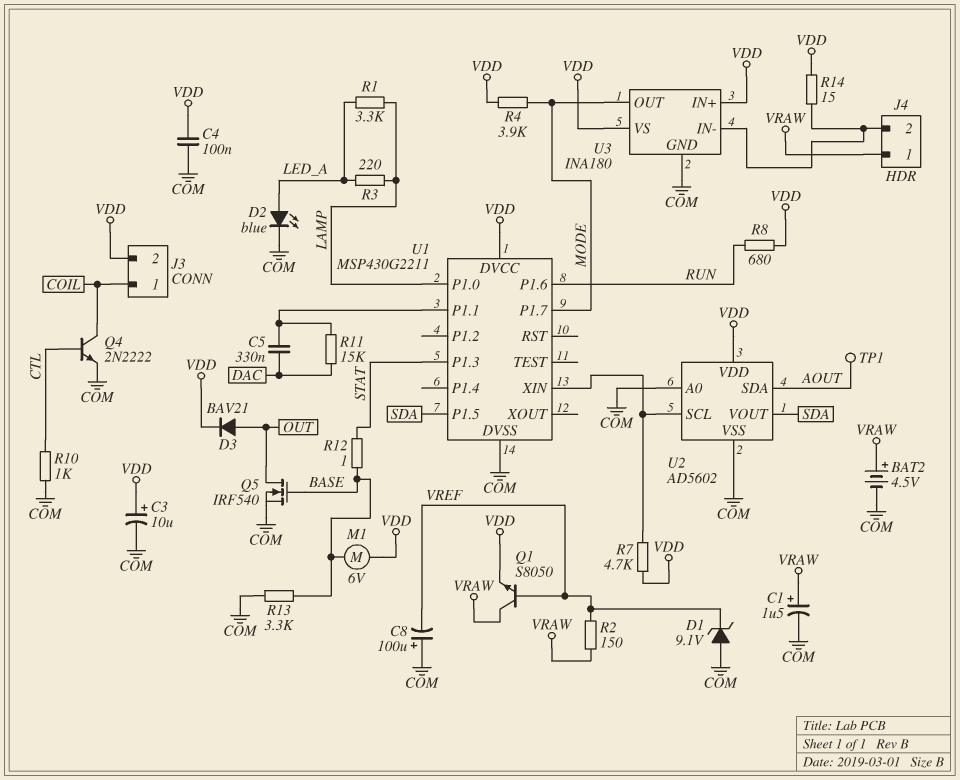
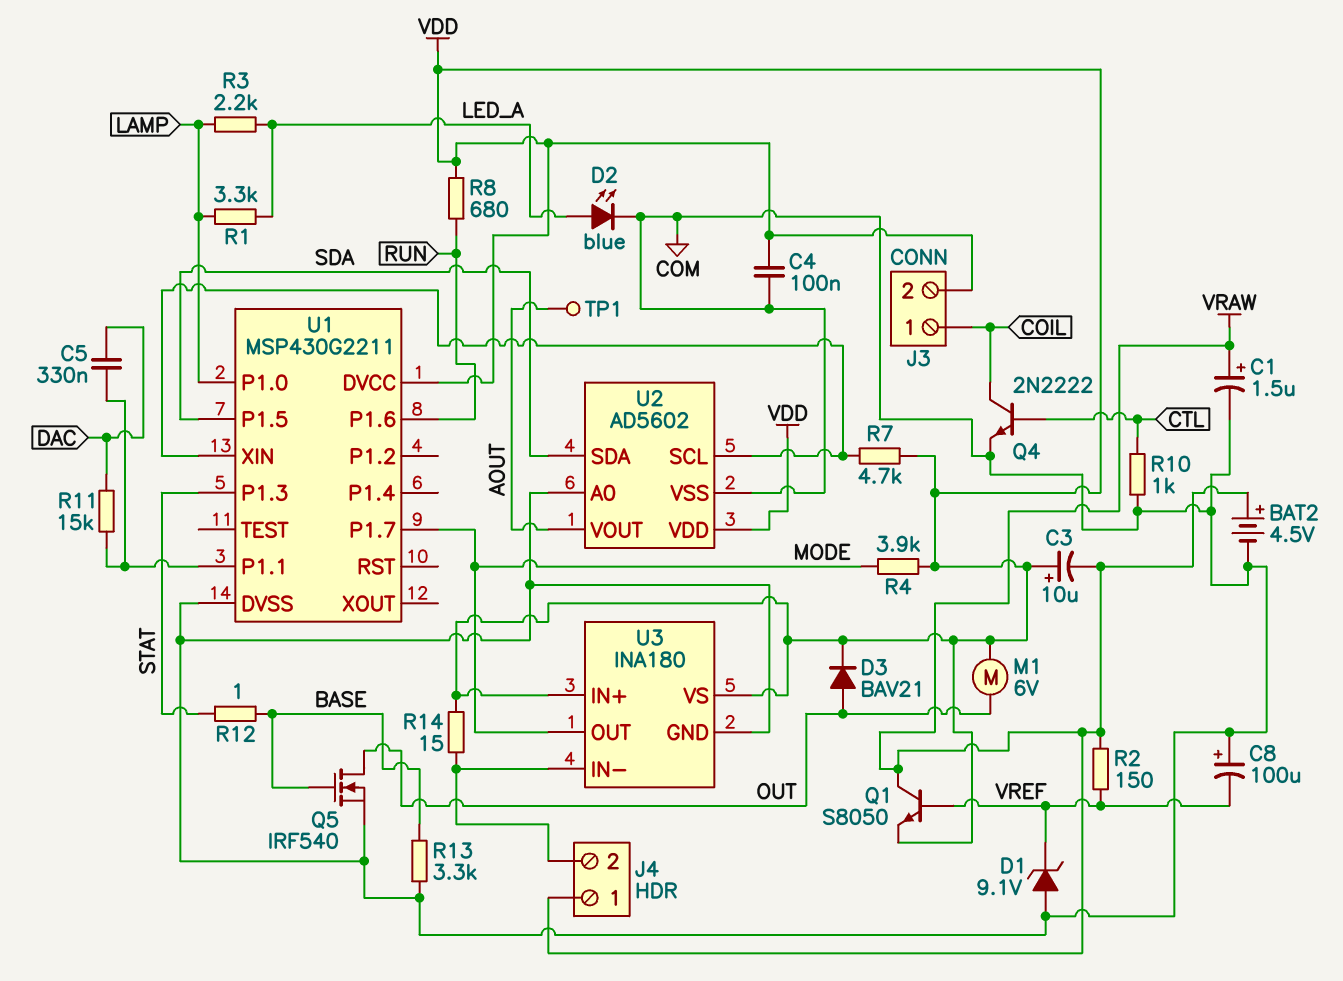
C3: 10uF (plus VDD, minus COM) -> 10uF (plus VDD, minus VRAW)
M1: motor 6V (BASE, VDD) -> motor 6V (OUT, VDD)
R3: 220 (LAMP, LED_A) -> 2.2k (LAMP, LED_A)
U2 pin SDA: AOUT -> SDA
U2 pin VOUT: SDA -> AOUT

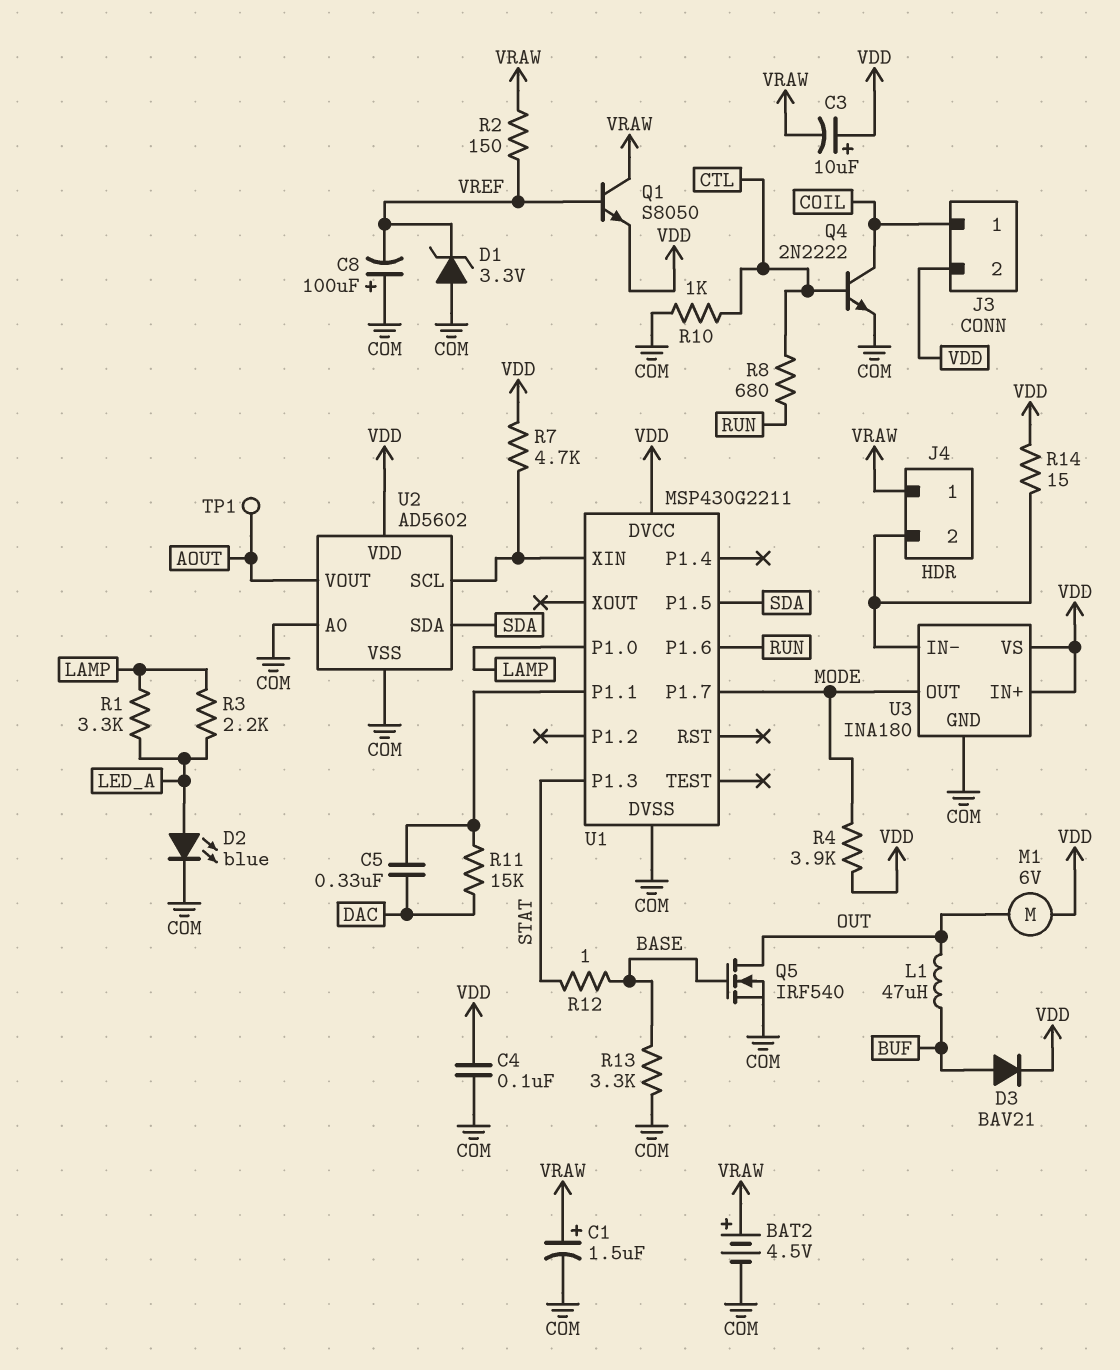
D1: zener 9.1V (A COM, K VREF) -> zener 3.3V (A COM, K VREF)
D3: diode BAV21 (A OUT, K VDD) -> diode BAV21 (A BUF, K VDD)
L1: none -> 47uH (BUF, OUT)
R8: 680 (RUN, VDD) -> 680 (CTL, RUN)

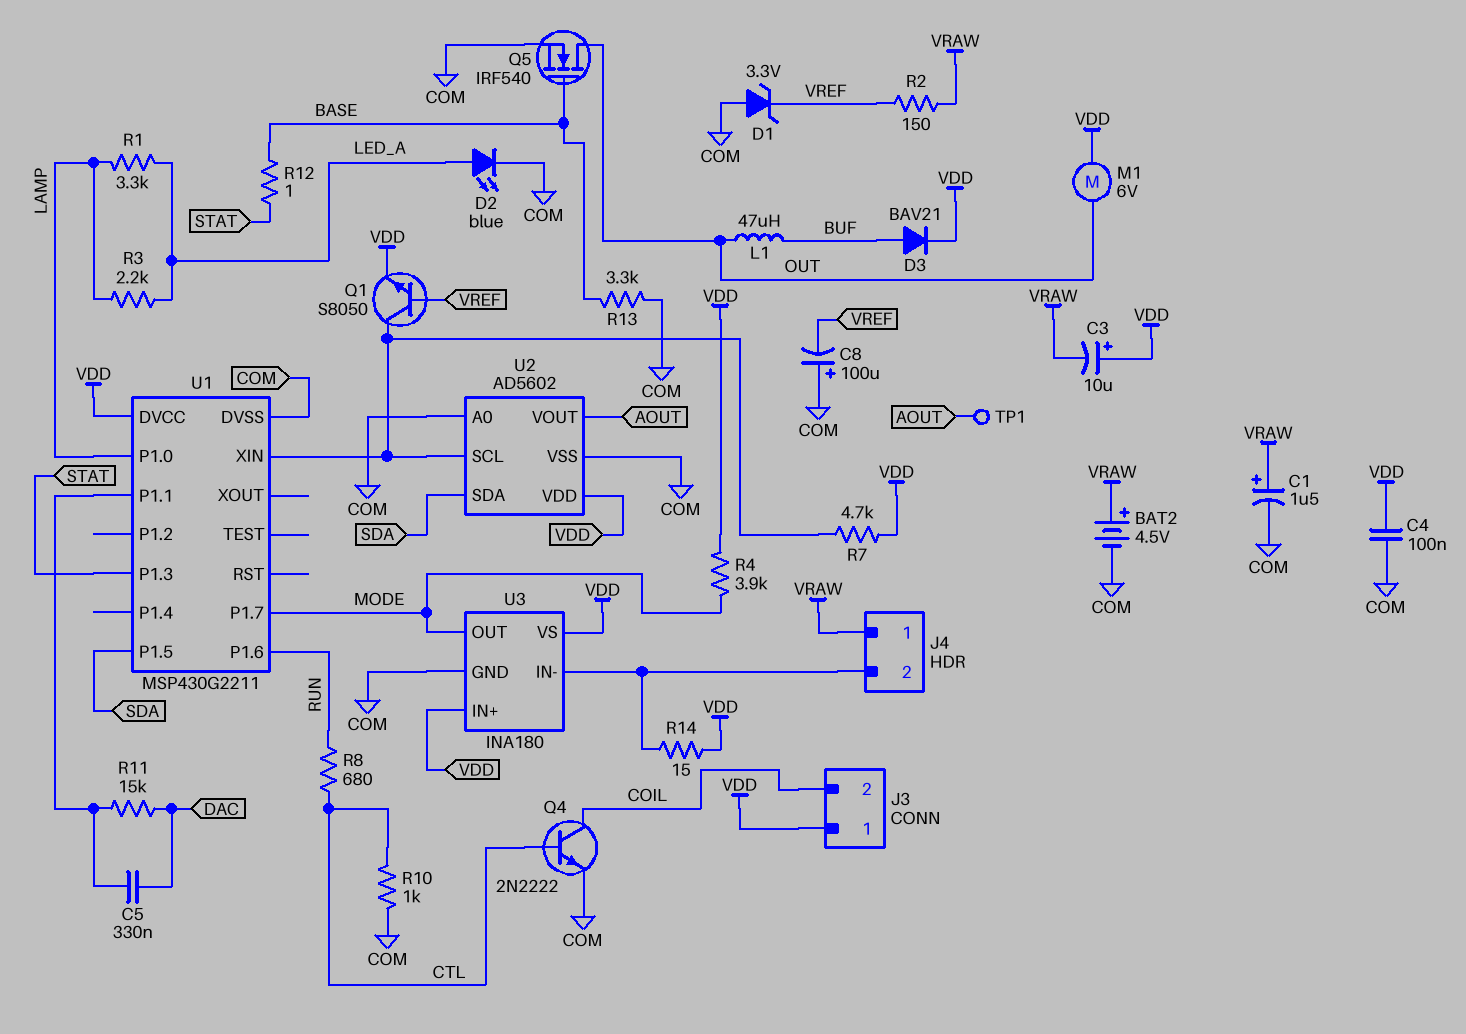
J3 pin 1: COIL -> VDD
J3 pin 2: VDD -> COIL
Q1: NPN S8050 (B VREF, C VRAW, E VDD) -> NPN S8050 (B VREF, C U1/XIN, E VDD)

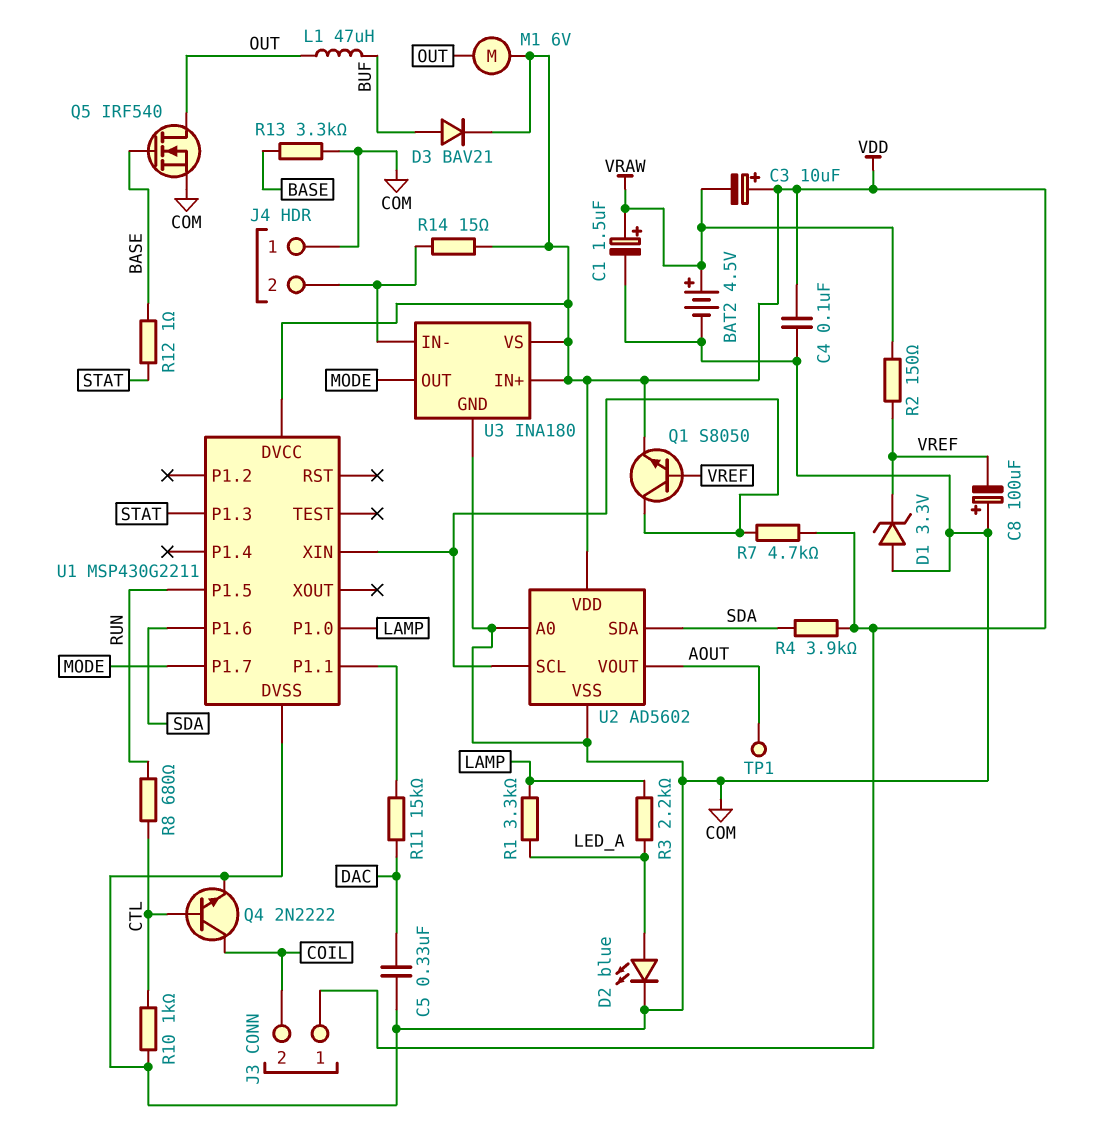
C5: 330nF (DAC, U1/P1.1) -> 330nF (COM, DAC)
J4 pin 1: VRAW -> COM
R4: 3.9k (MODE, VDD) -> 3.9k (SDA, VDD)
U1 pin P1.5: SDA -> RUN
U1 pin P1.6: RUN -> SDA

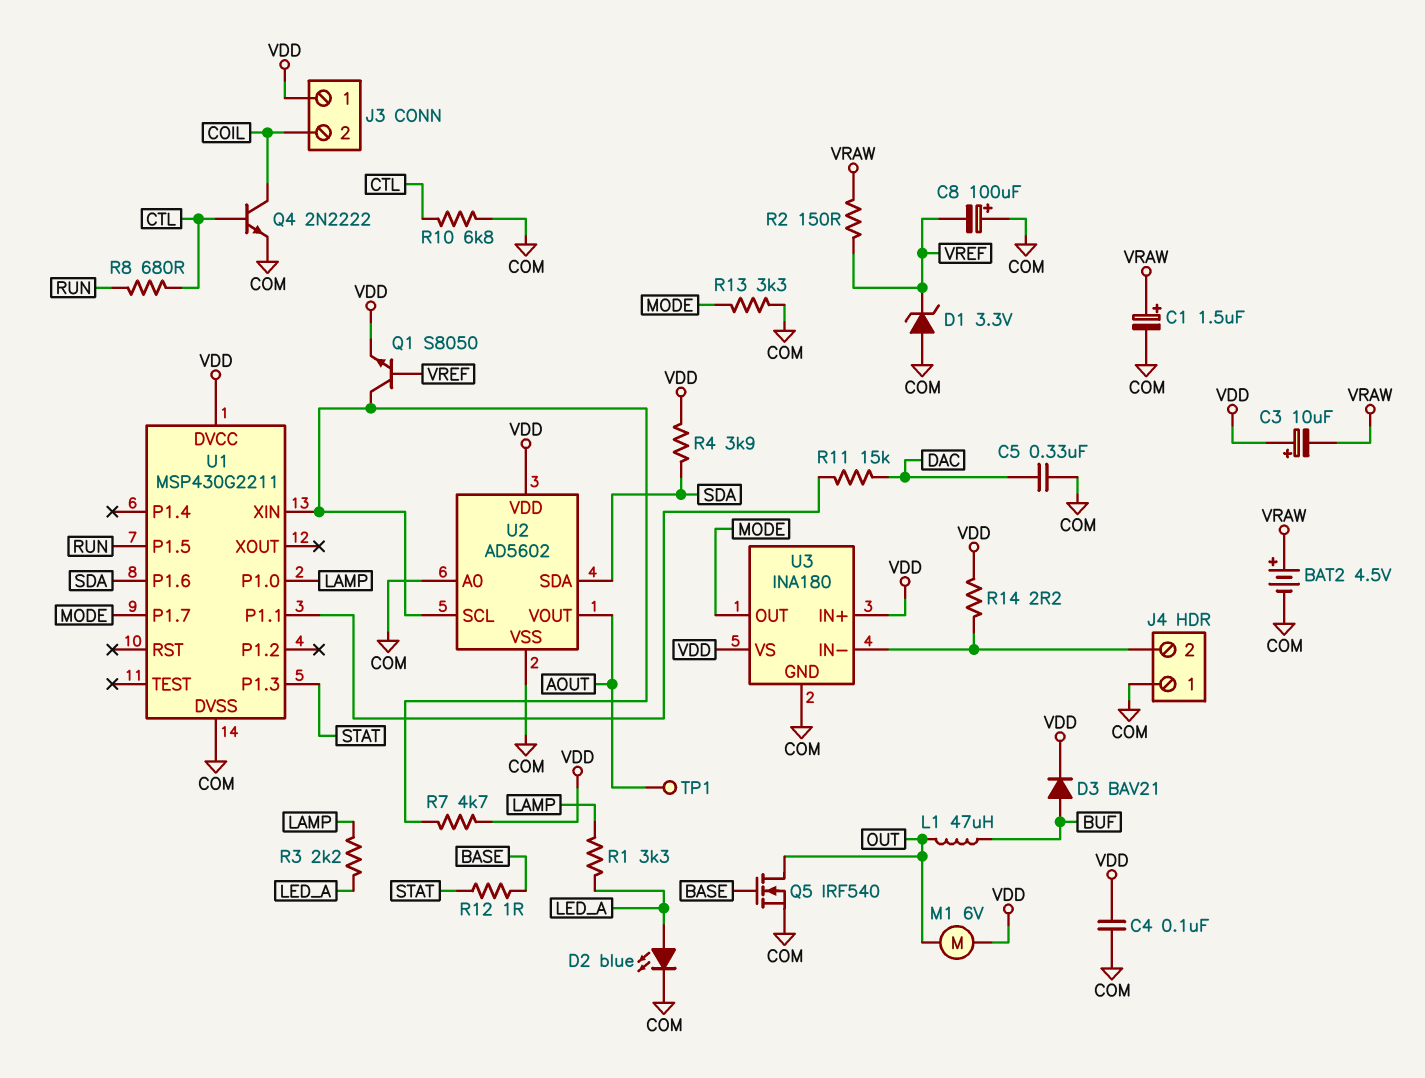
R10: 1k (COM, CTL) -> 6.8k (COM, CTL)
R13: 3.3k (BASE, COM) -> 3.3k (COM, MODE)
R14: 15 (J4/2, VDD) -> 2.2 (J4/2, VDD)

